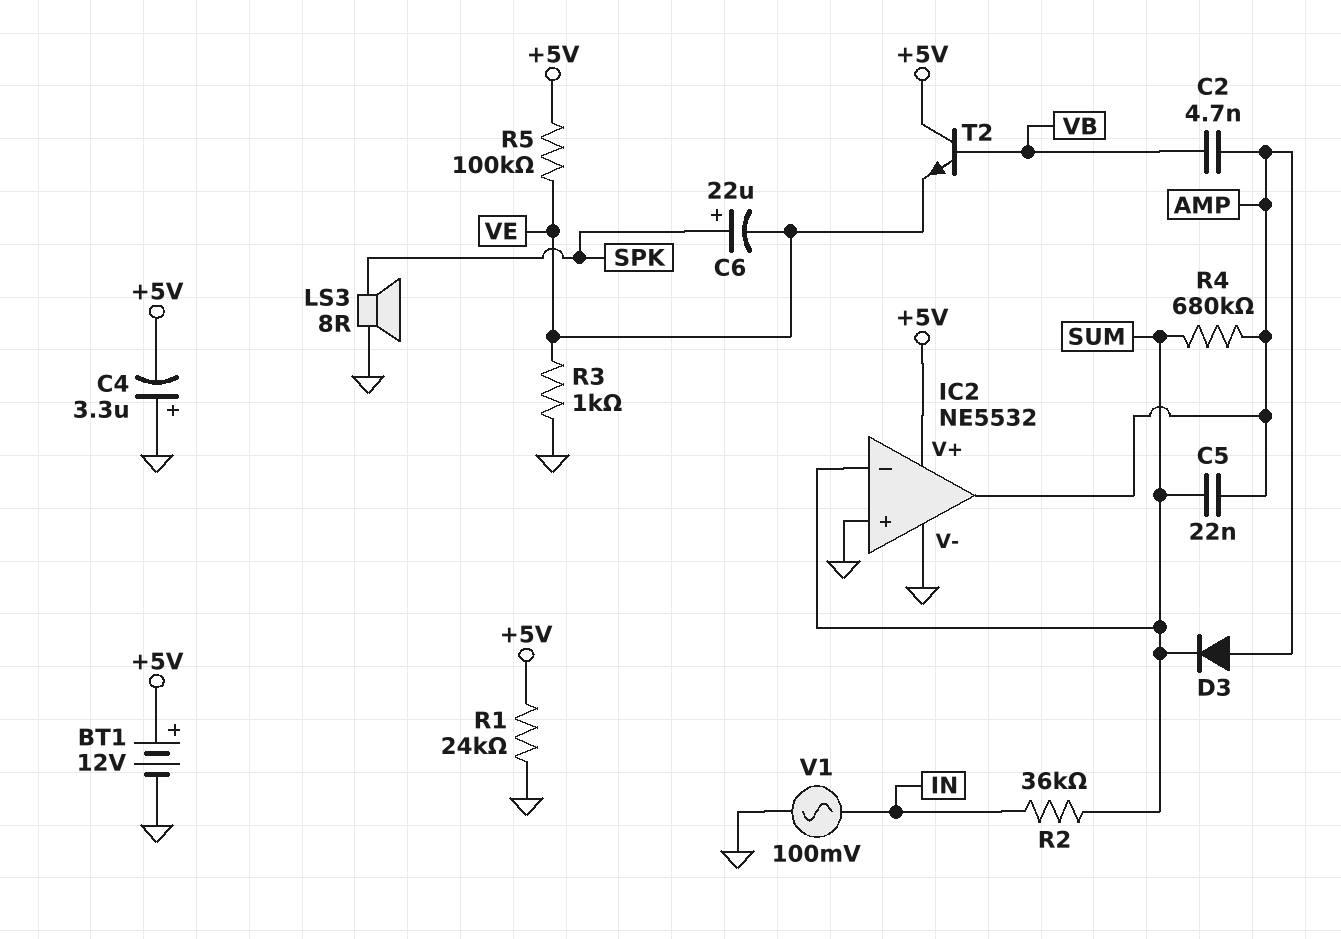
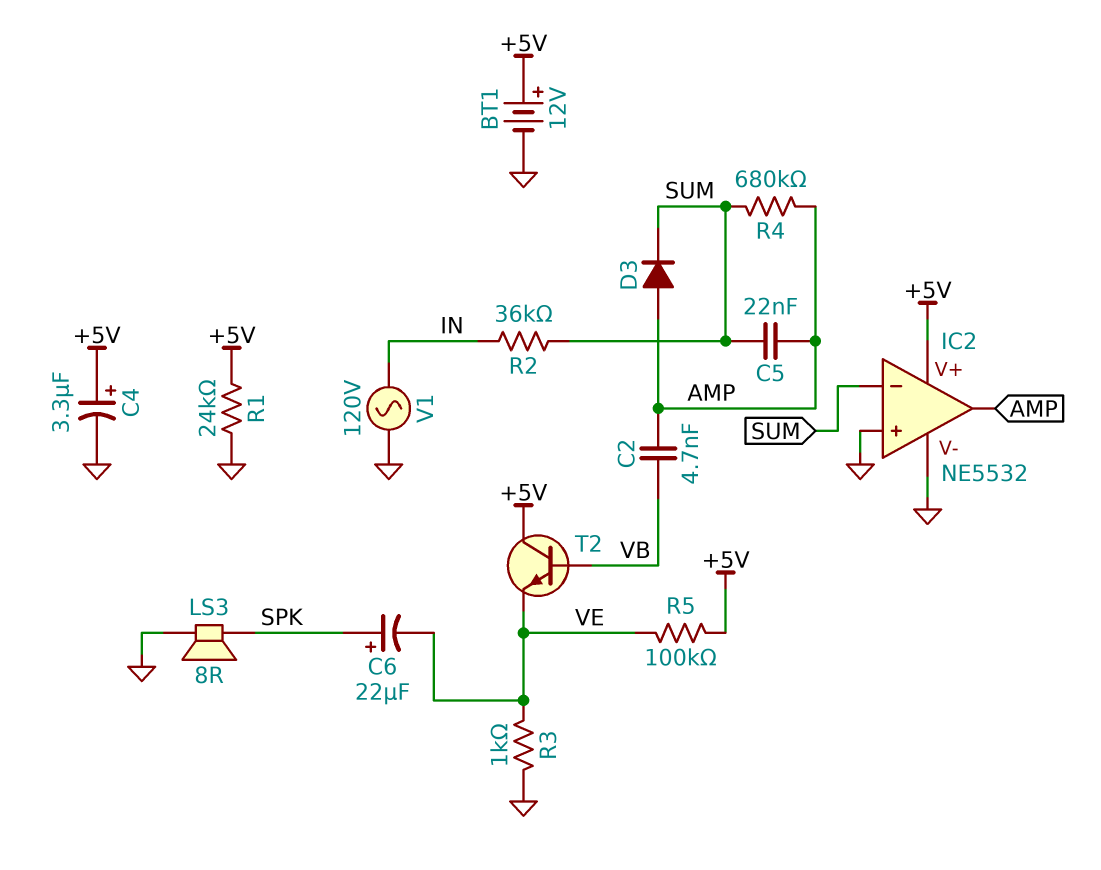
C4: 3.3uF (plus GND, minus +5V) -> 3.3uF (plus +5V, minus GND)
V1: AC 100mV (GND, IN) -> AC 120V (GND, IN)

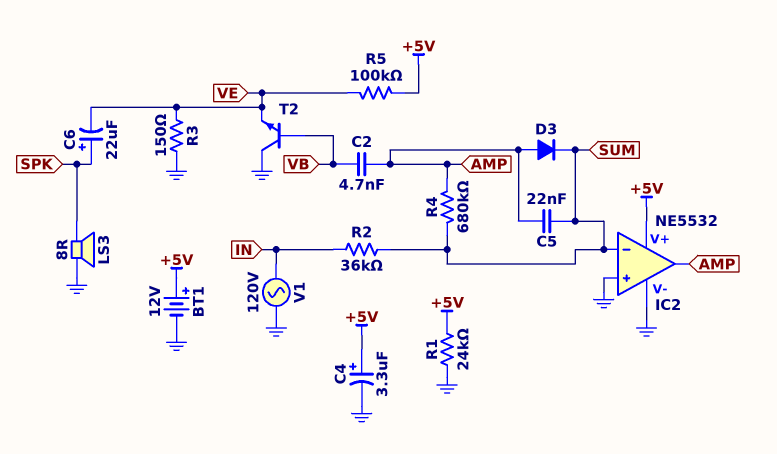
R3: 1k (GND, VE) -> 150 (GND, VE)
T2: NPN (B VB, C +5V, E VE) -> NPN (B VB, C GND, E VE)

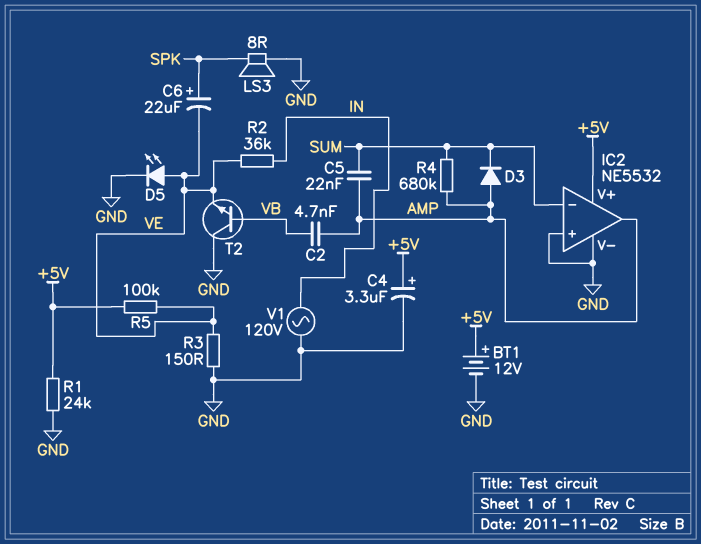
D5: none -> LED (A VE, K GND)
R2: 36k (IN, SUM) -> 36k (IN, VE)

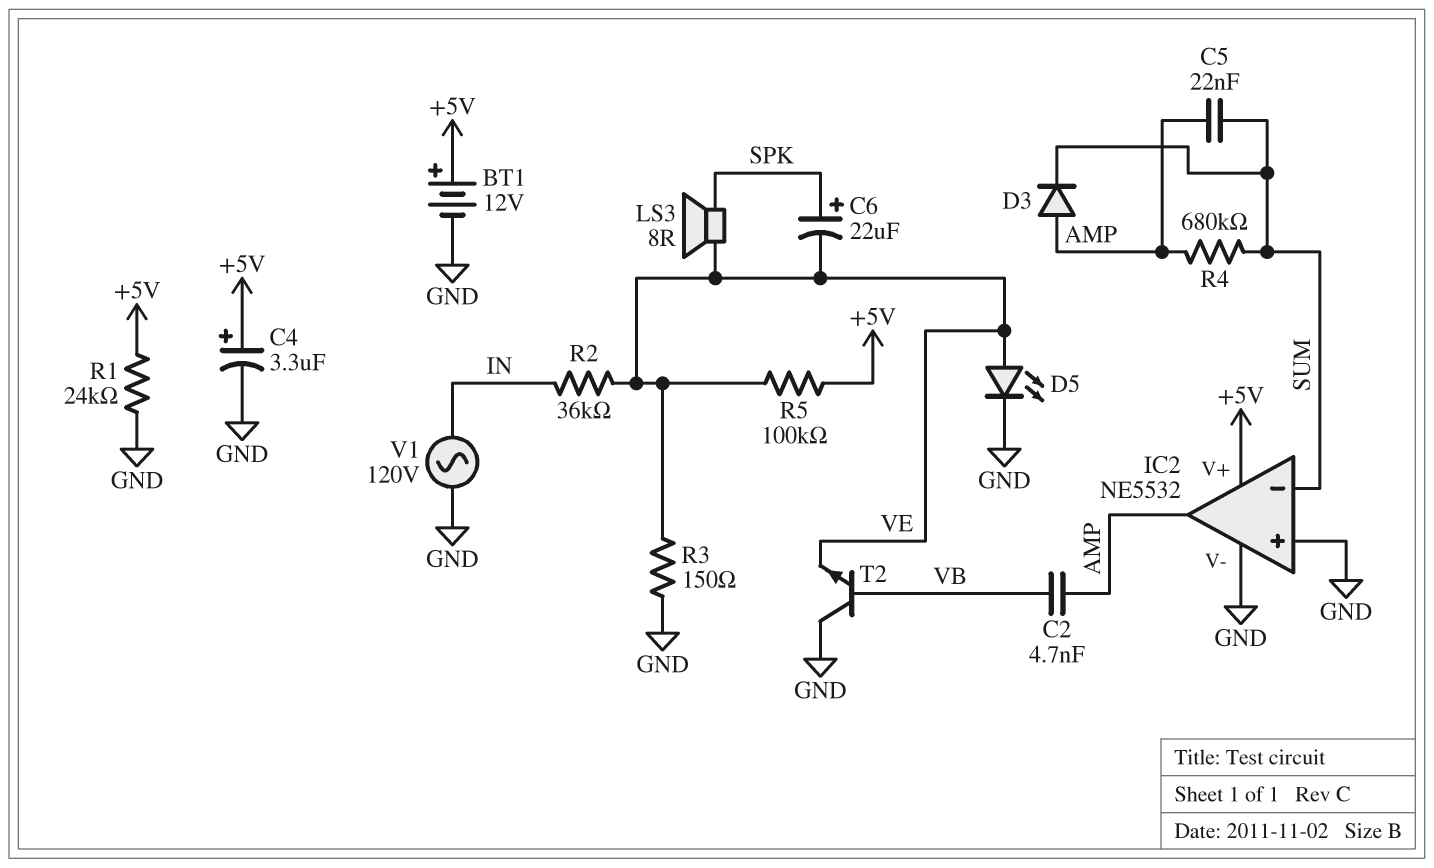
LS3: speaker 8R (GND, SPK) -> speaker 8R (SPK, VE)

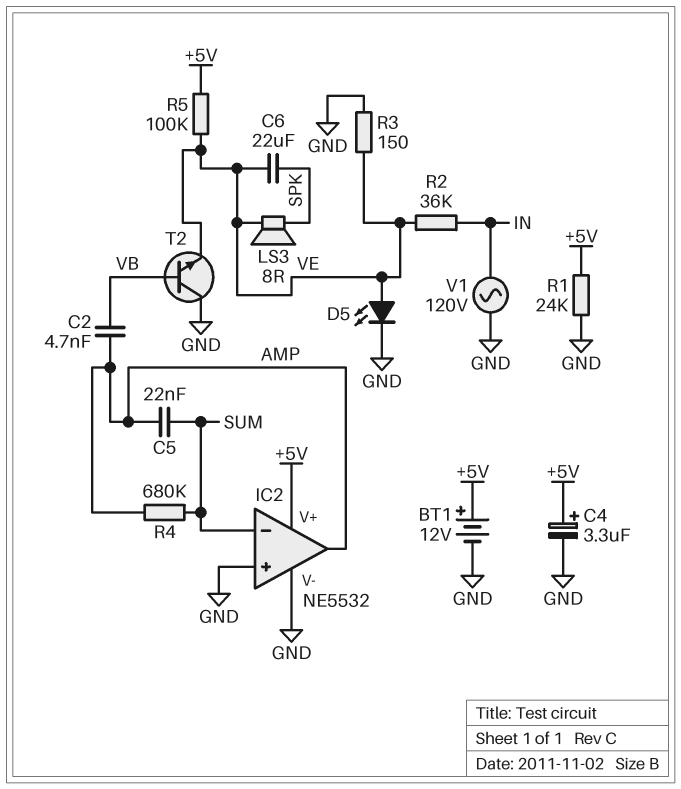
C6: 22uF (plus SPK, minus VE) -> 22uF (SPK, VE)
D3: diode (A AMP, K SUM) -> none

